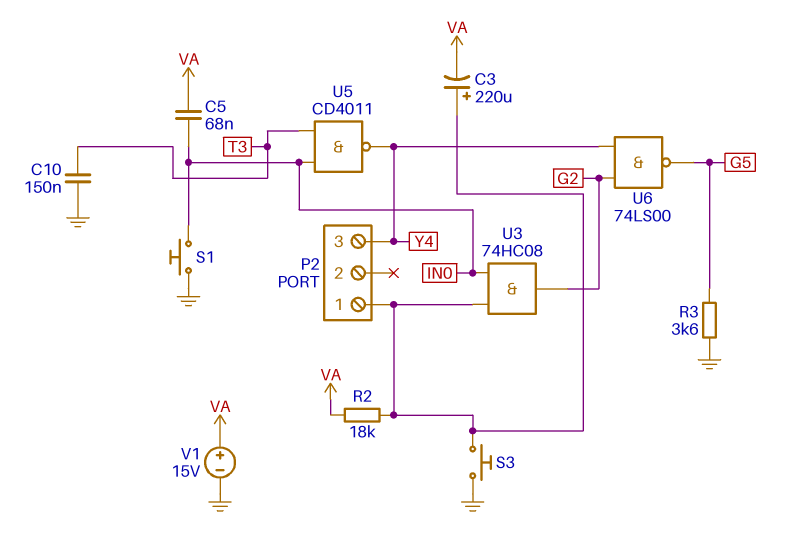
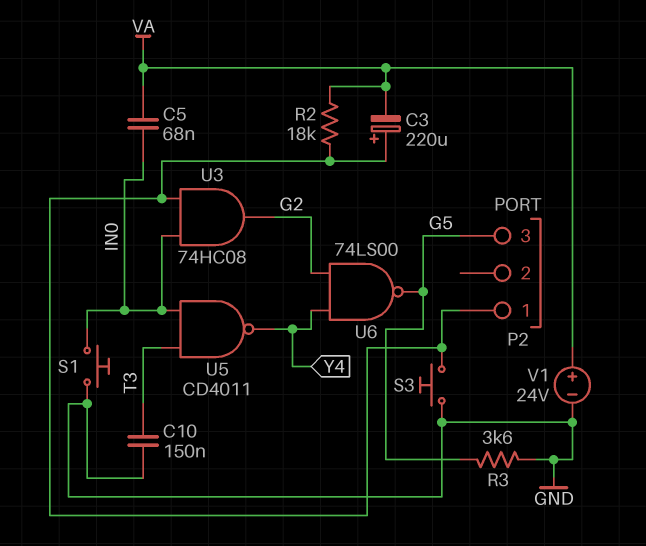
P2 pin 3: Y4 -> G5
V1: 15V (plus VA, minus GND) -> 24V (plus VA, minus GND)

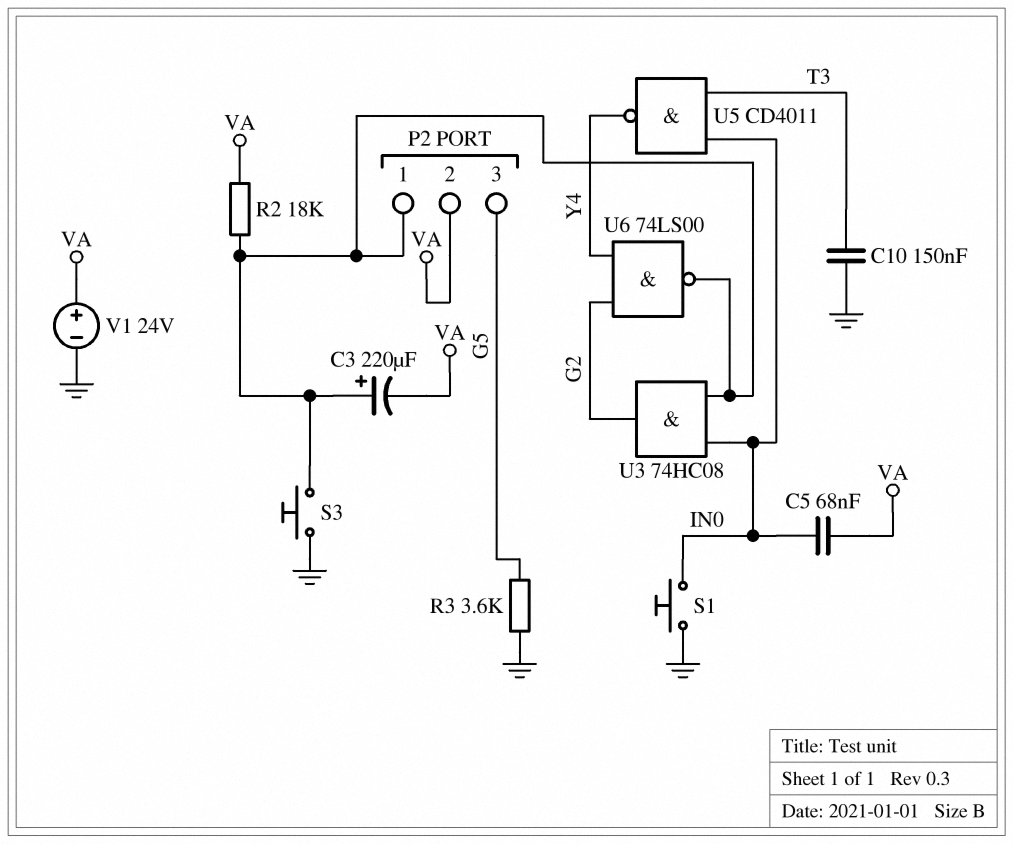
P2 pin 2: none -> VA
U6: NAND 74LS00 (in G2, in Y4, out G5) -> NAND 74LS00 (in G2, in Y4, out P2/1)

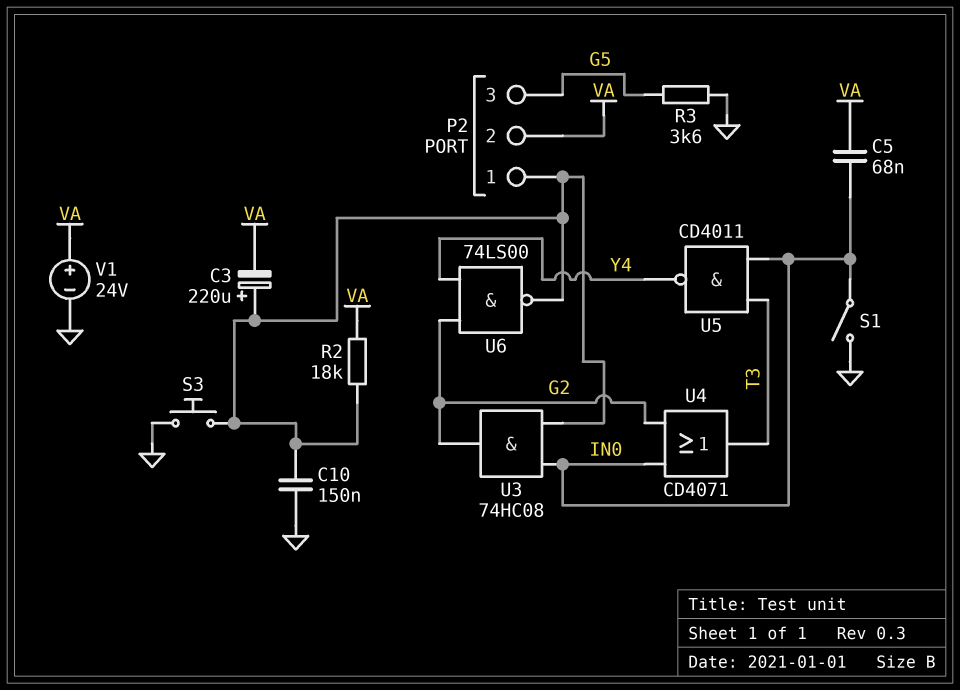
C10: 150nF (GND, T3) -> 150nF (GND, P2/1)
S1: button (GND, IN0) -> switch (GND, IN0)
U4: none -> OR CD4071 (in G2, in IN0, out T3)

